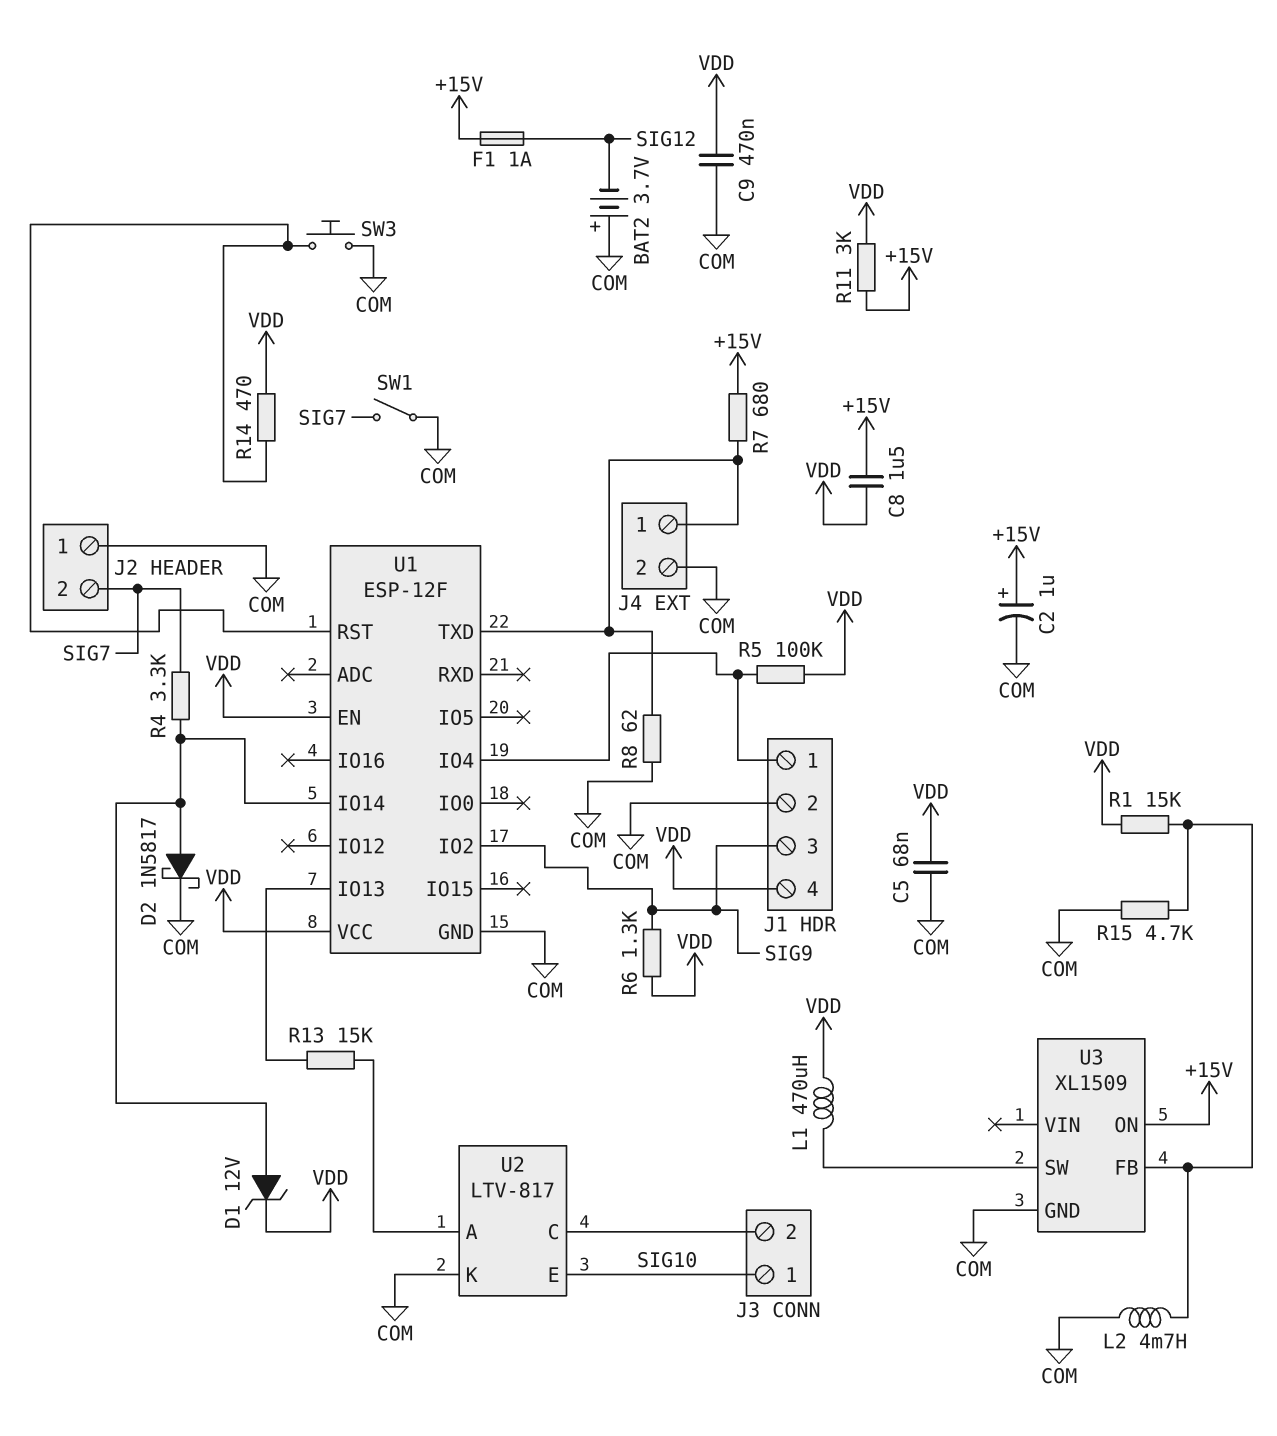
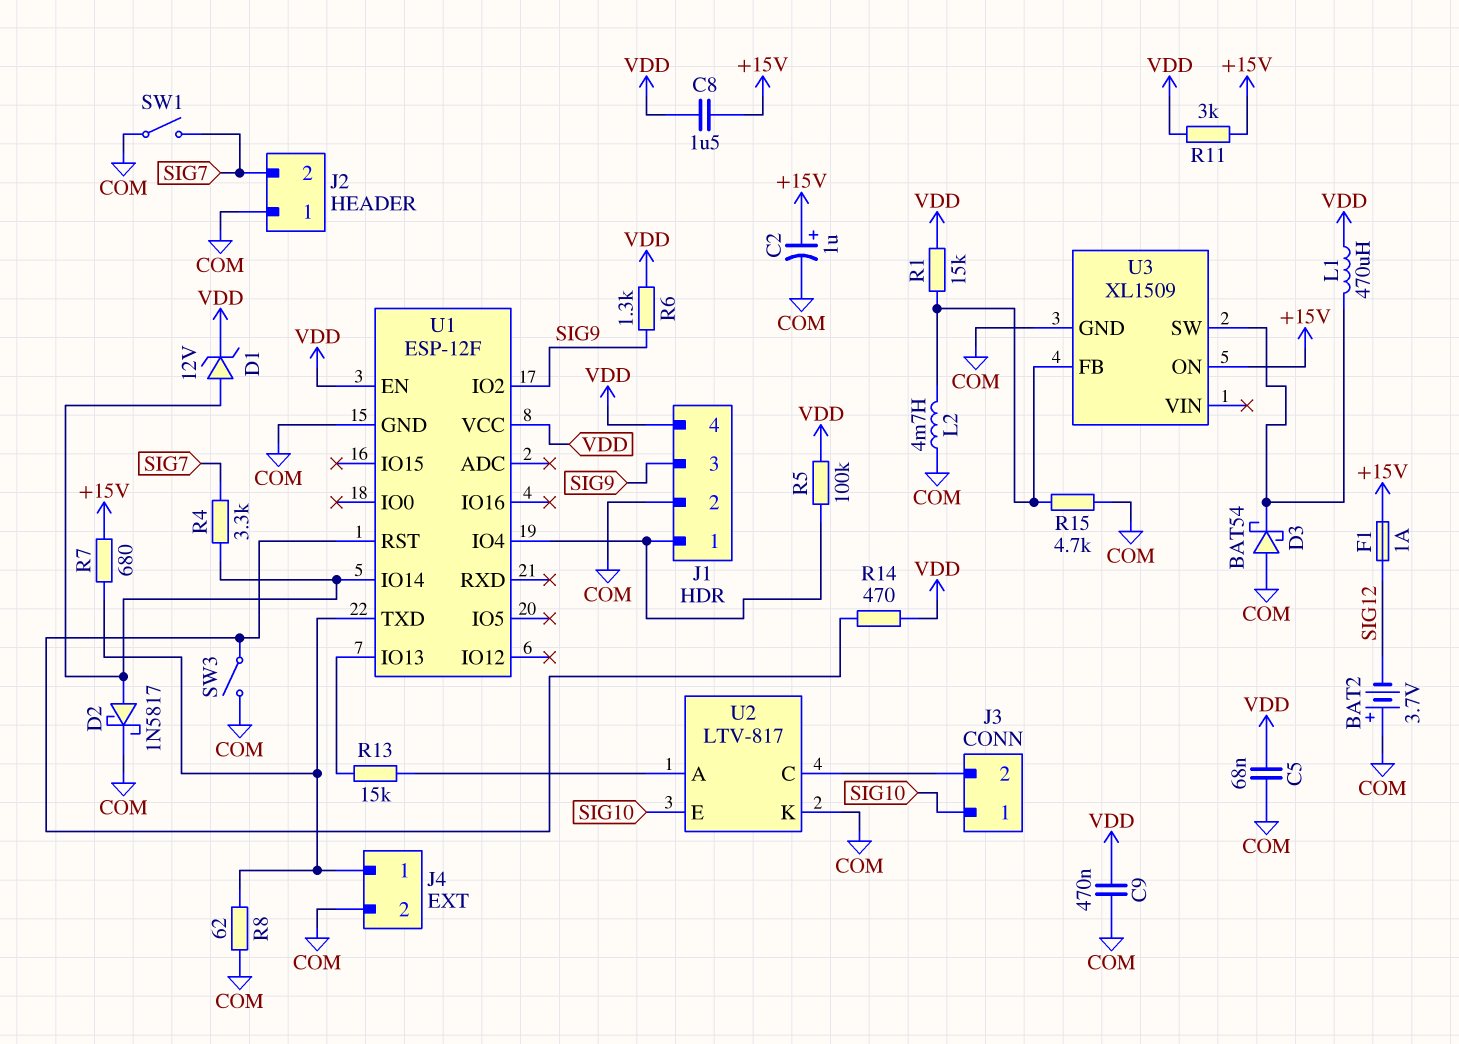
D3: none -> schottky BAT54 (A COM, K U3/SW)
SW3: button (COM, U1/RST) -> switch (COM, U1/RST)

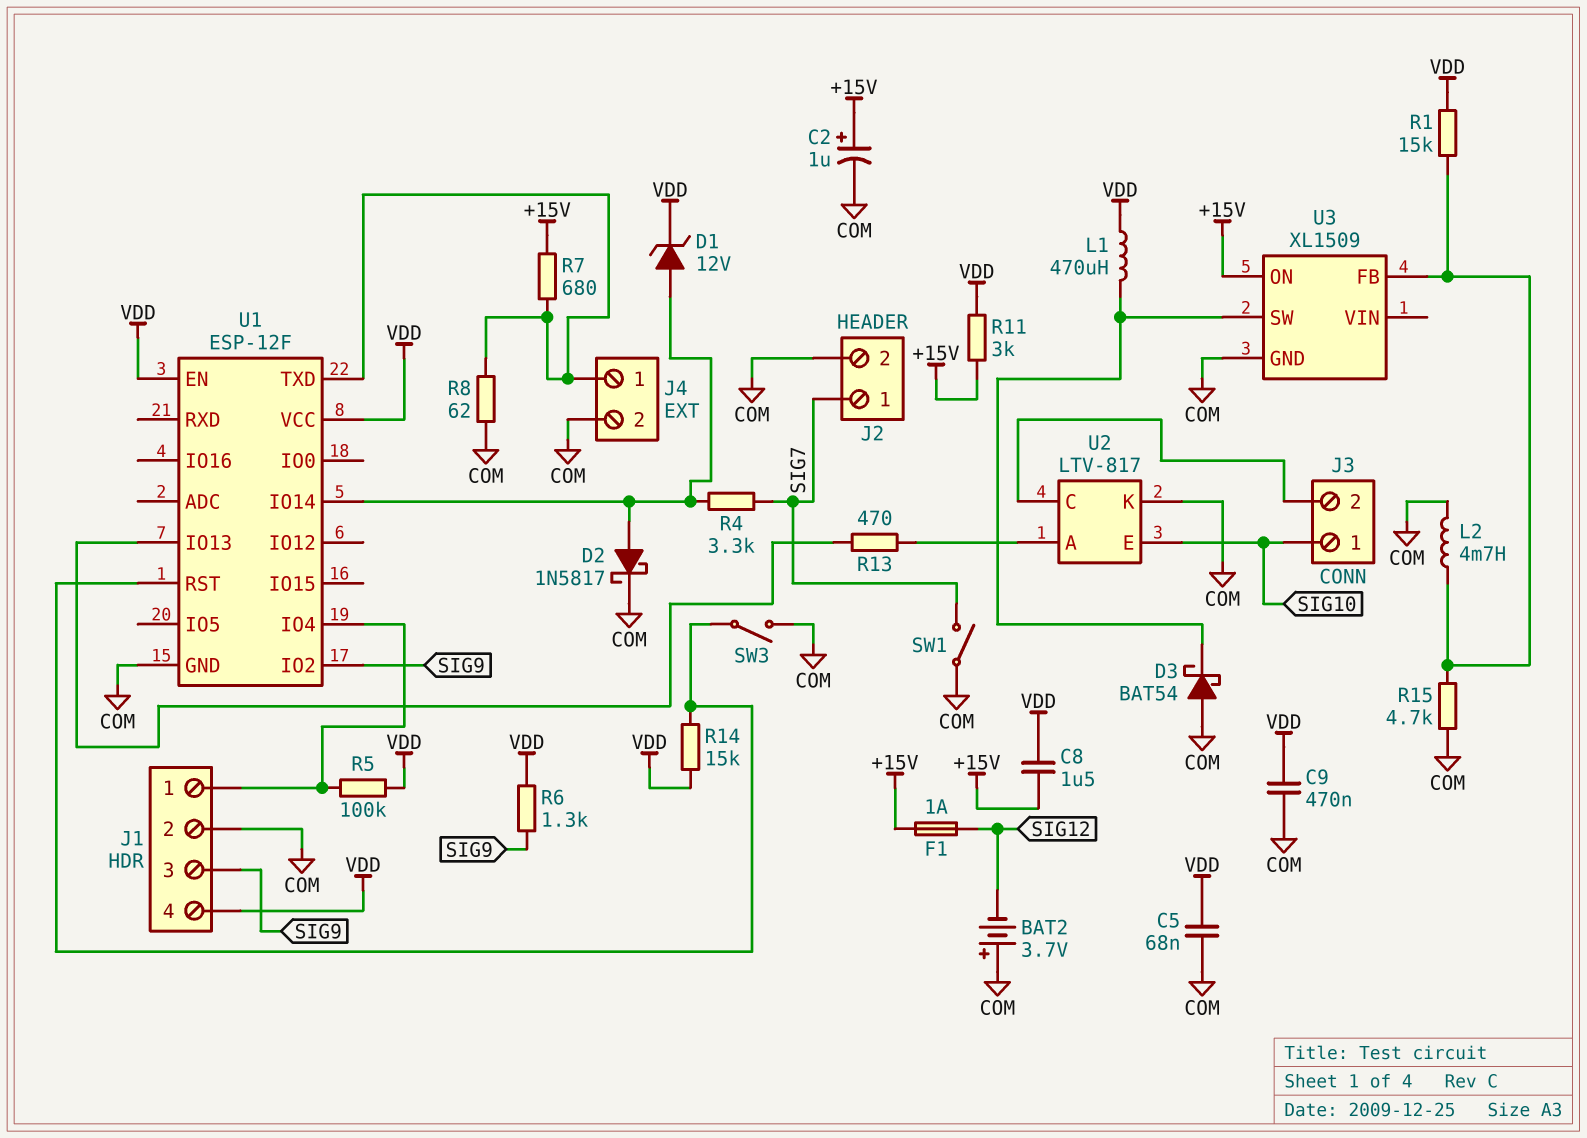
J2 pin 1: COM -> SIG7
J2 pin 2: SIG7 -> COM
R13: 15k (U1/IO13, U2/A) -> 470 (U1/IO13, U2/A)
R14: 470 (U1/RST, VDD) -> 15k (U1/RST, VDD)

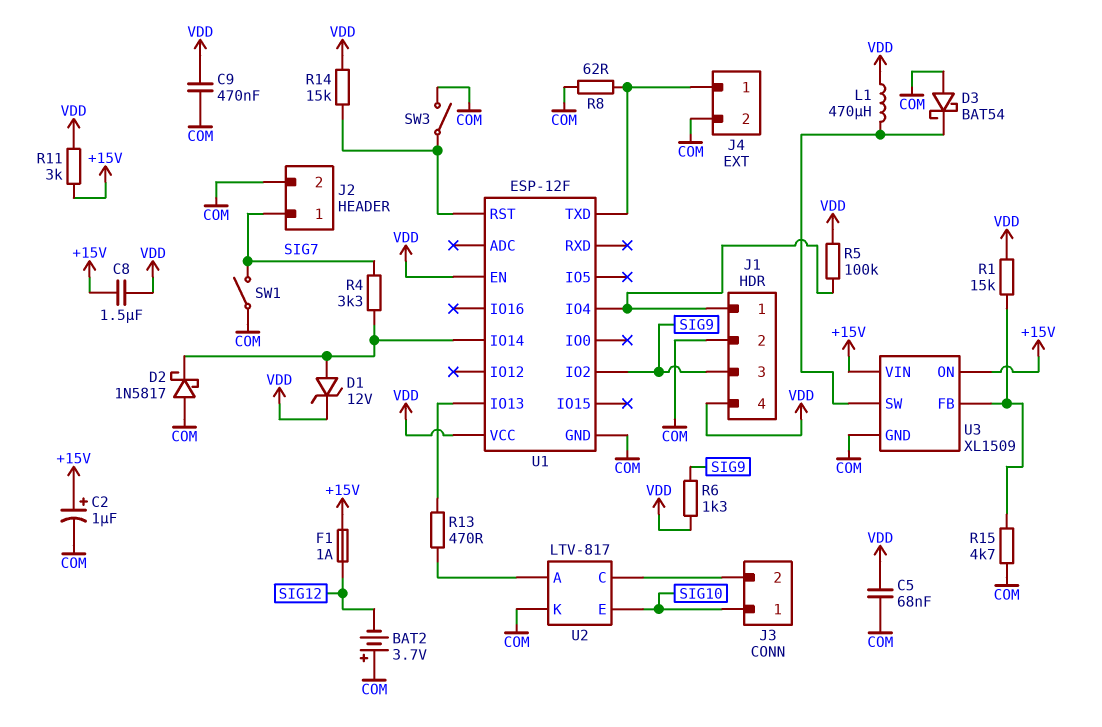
D2: schottky 1N5817 (A U1/IO14, K COM) -> schottky 1N5817 (A COM, K U1/IO14)
L2: 4.7mH (COM, U3/FB) -> none
R7: 680 (+15V, J4/1) -> none
U3 pin VIN: none -> +15V

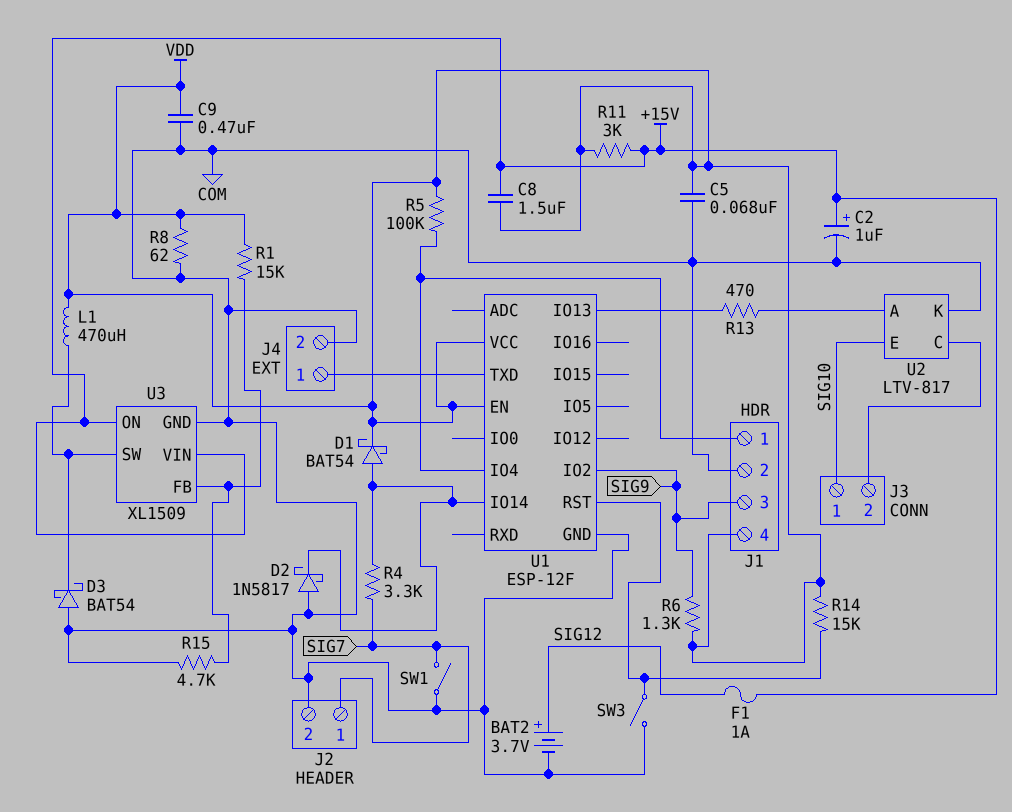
BAT2: 3.7V (plus COM, minus SIG12) -> 3.7V (plus SIG12, minus COM)
D1: zener 12V (A U1/IO14, K VDD) -> schottky BAT54 (A U1/IO14, K VDD)
R8: 62 (COM, J4/1) -> 62 (COM, VDD)

